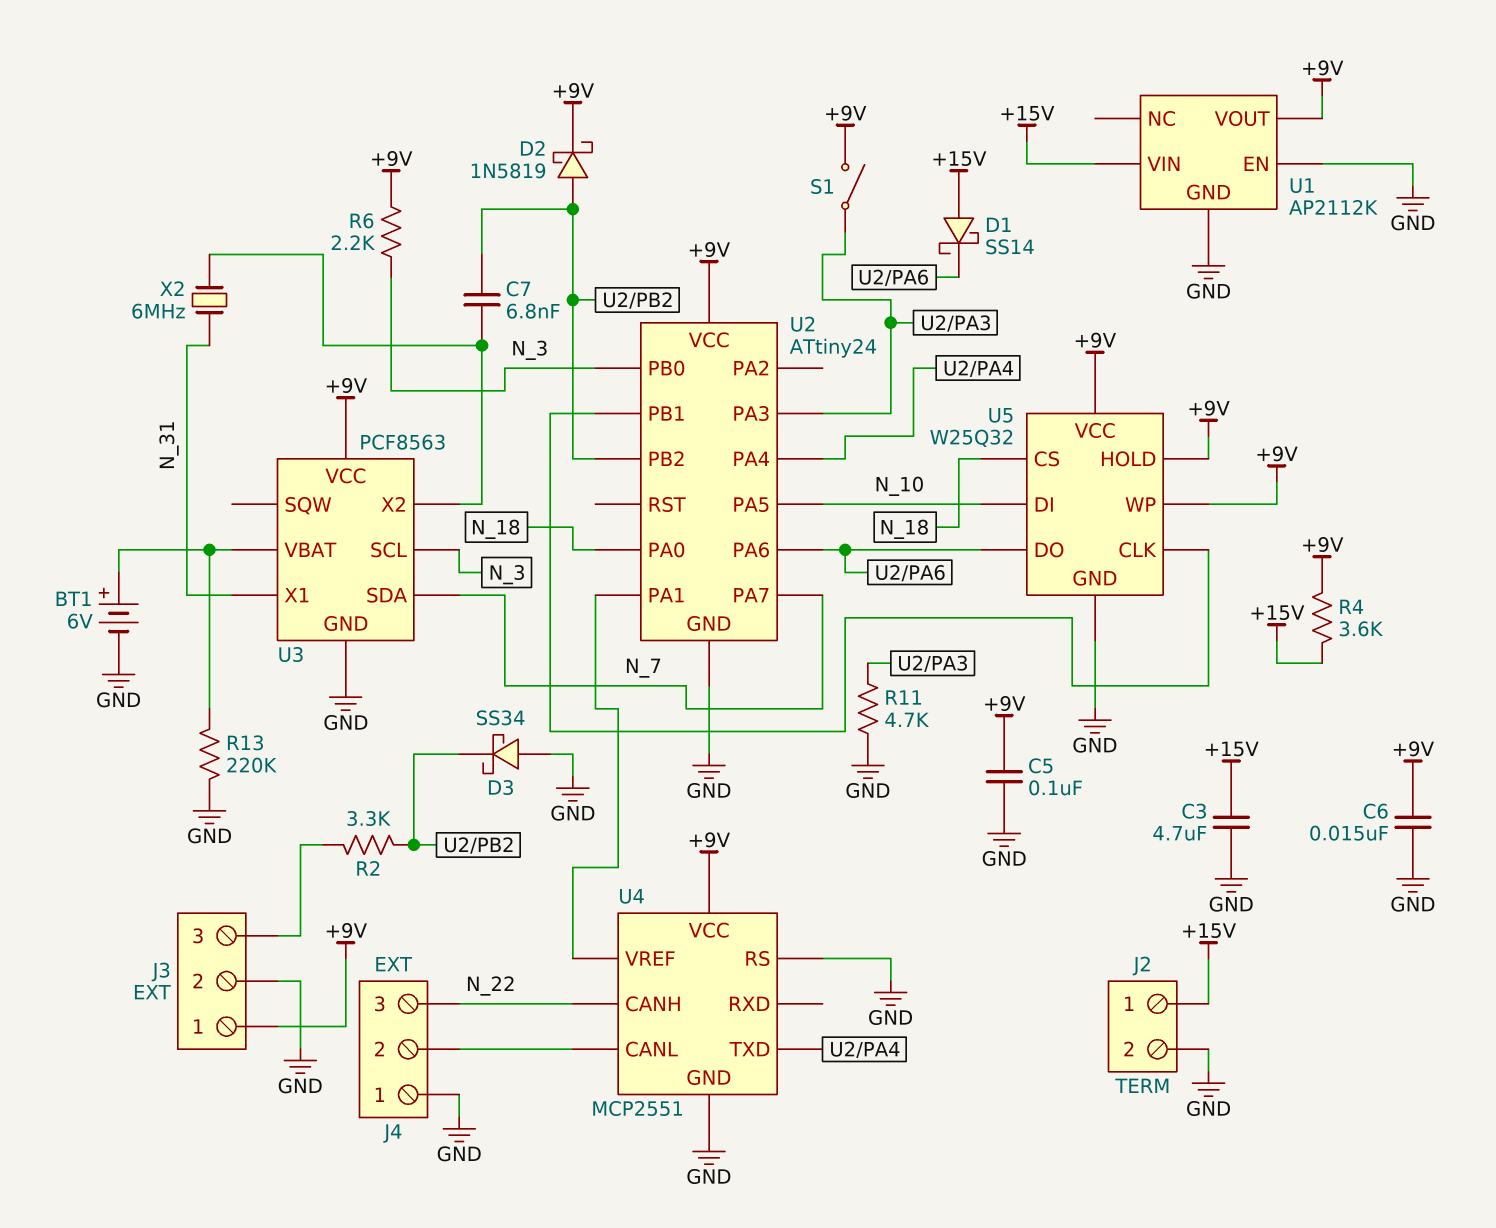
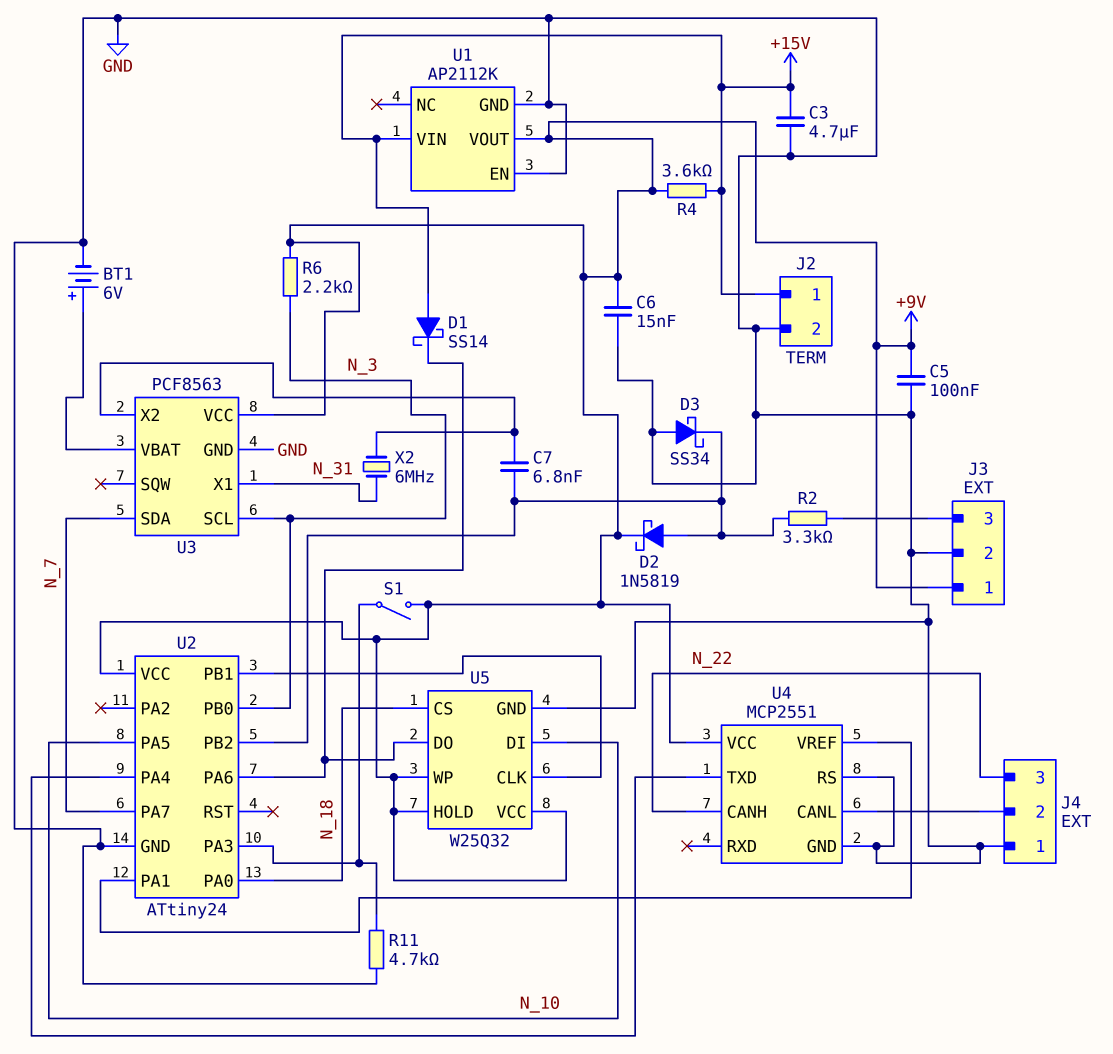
R13: 220k (GND, U3/VBAT) -> none

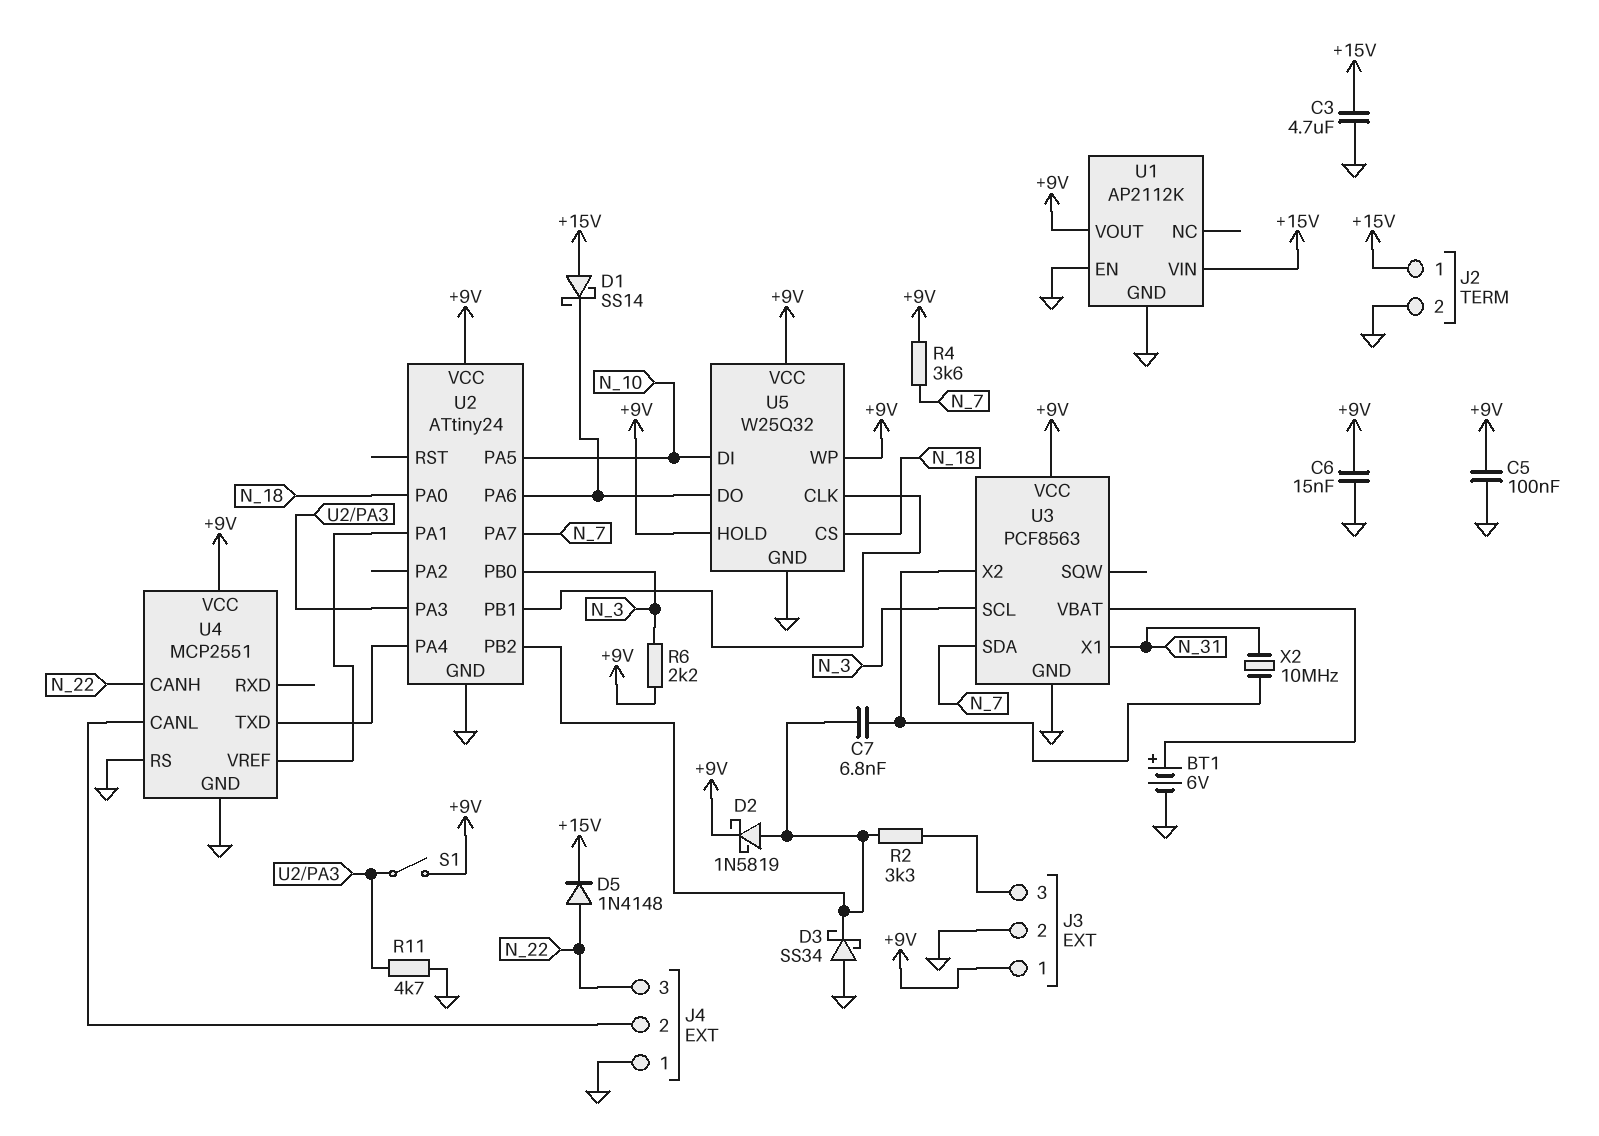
D5: none -> diode 1N4148 (A N_22, K +15V)
R4: 3.6k (+9V, +15V) -> 3.6k (+9V, N_7)
X2: 6MHz (N_31, U3/X2) -> 10MHz (N_31, U3/X2)

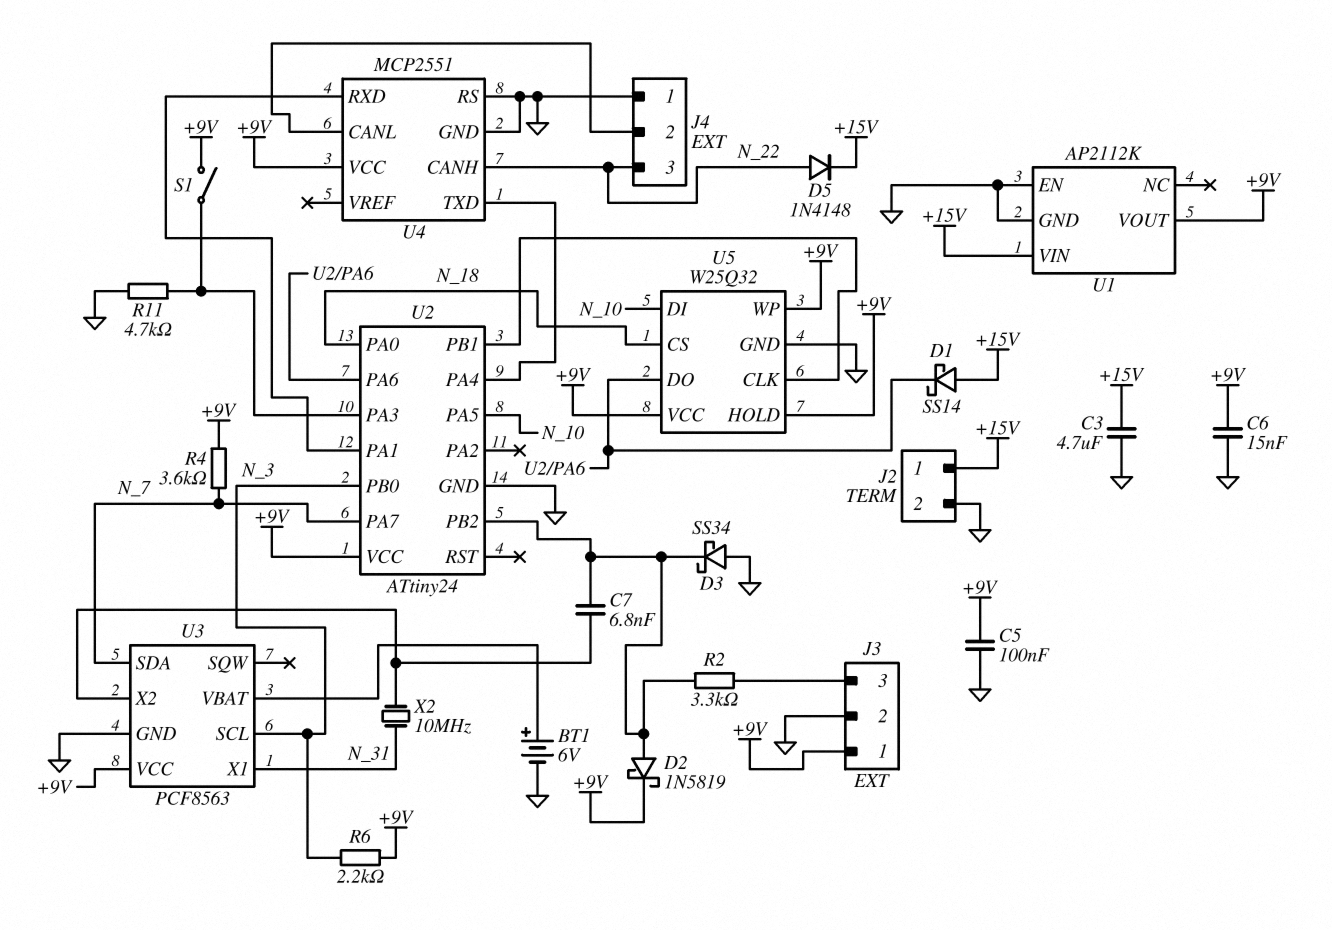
U4 pin RXD: none -> U2/PA1
U4 pin VREF: U2/PA1 -> none

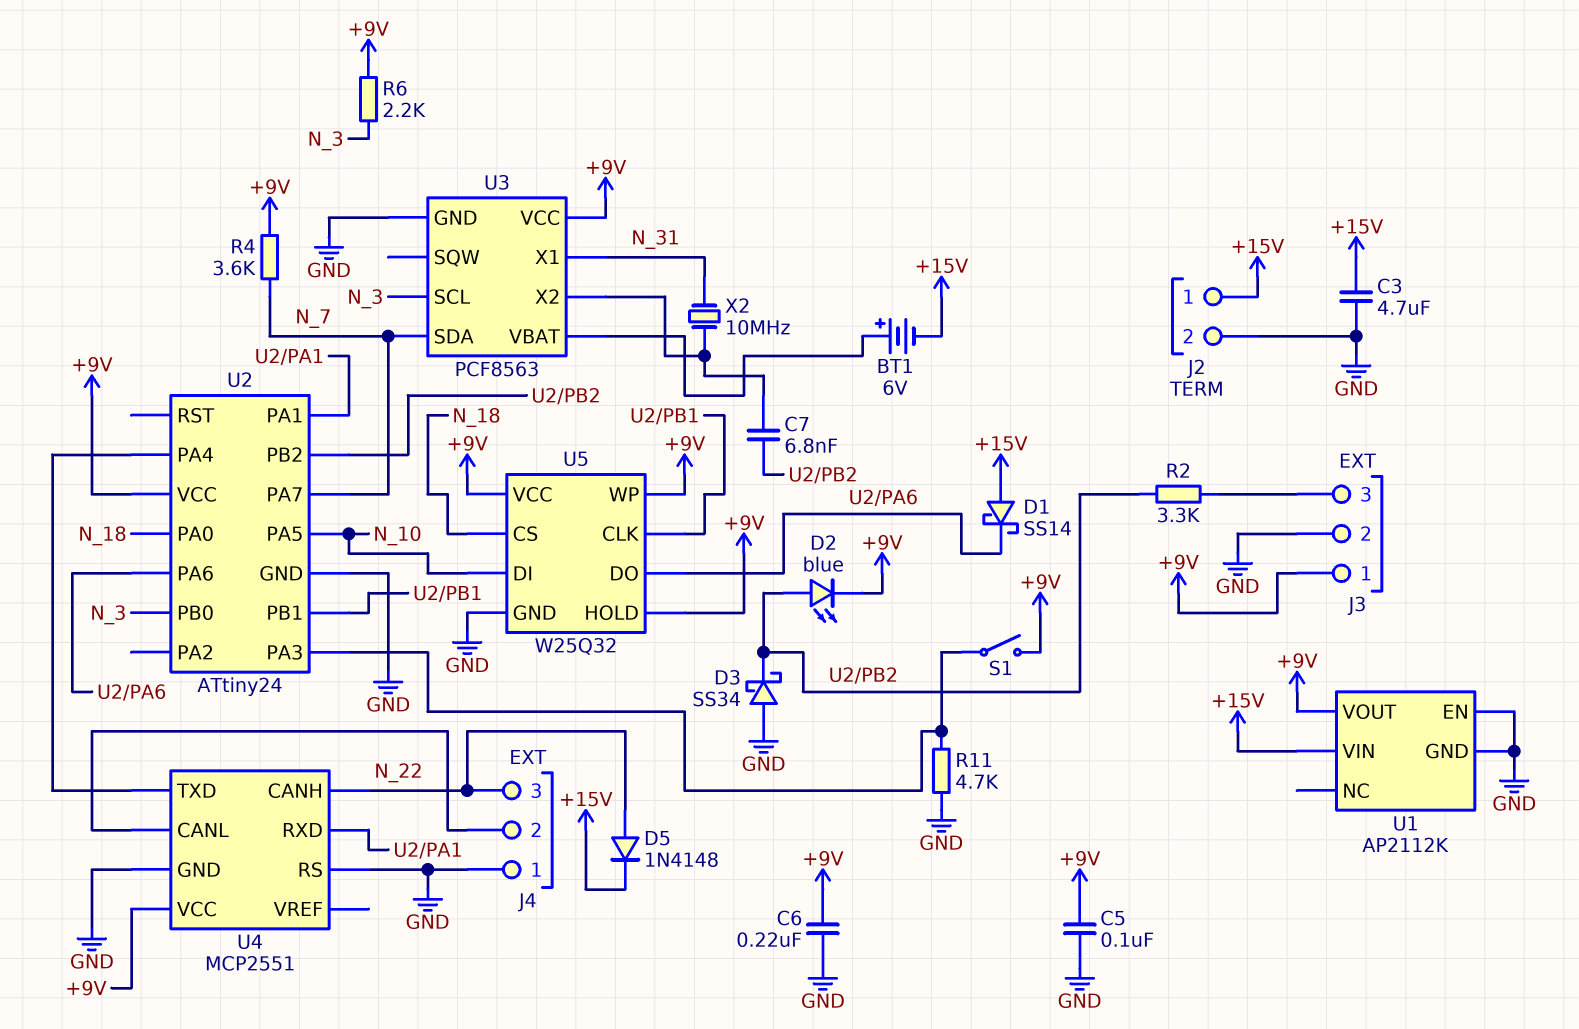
BT1: 6V (plus U3/VBAT, minus GND) -> 6V (plus U3/VBAT, minus +15V)
C6: 15nF (+9V, GND) -> 220nF (+9V, GND)
D2: schottky 1N5819 (A U2/PB2, K +9V) -> LED blue (A U2/PB2, K +9V)

